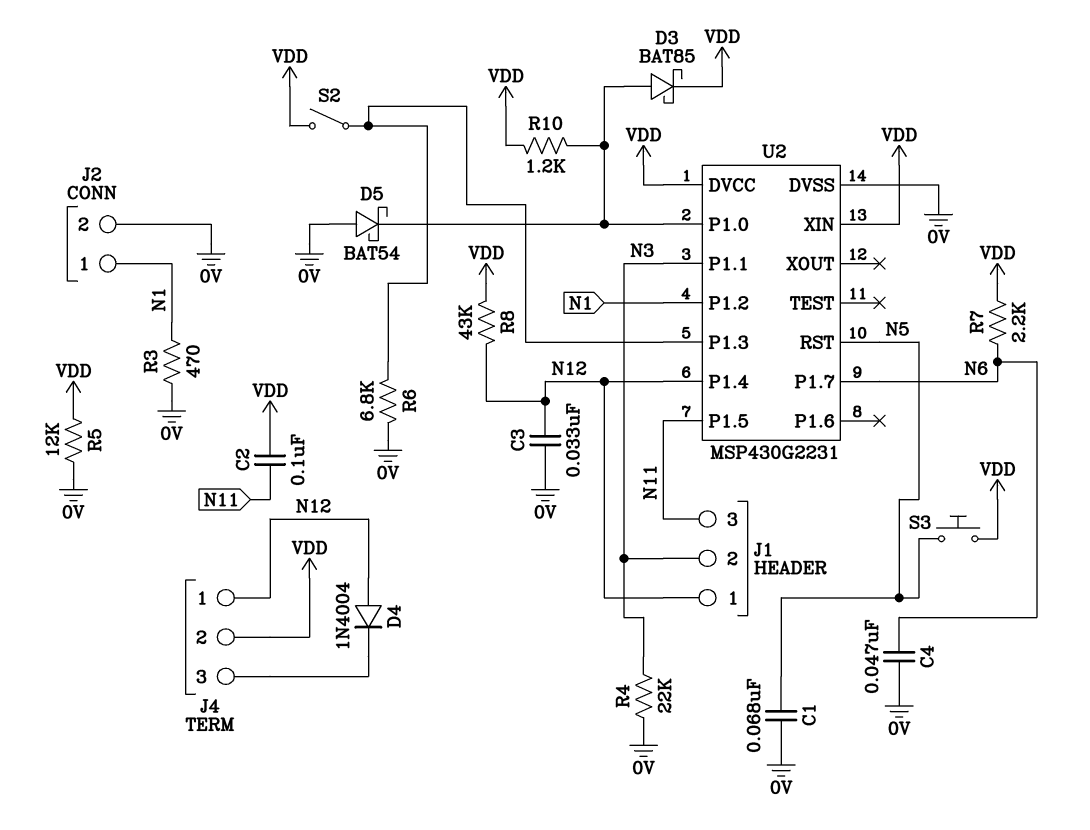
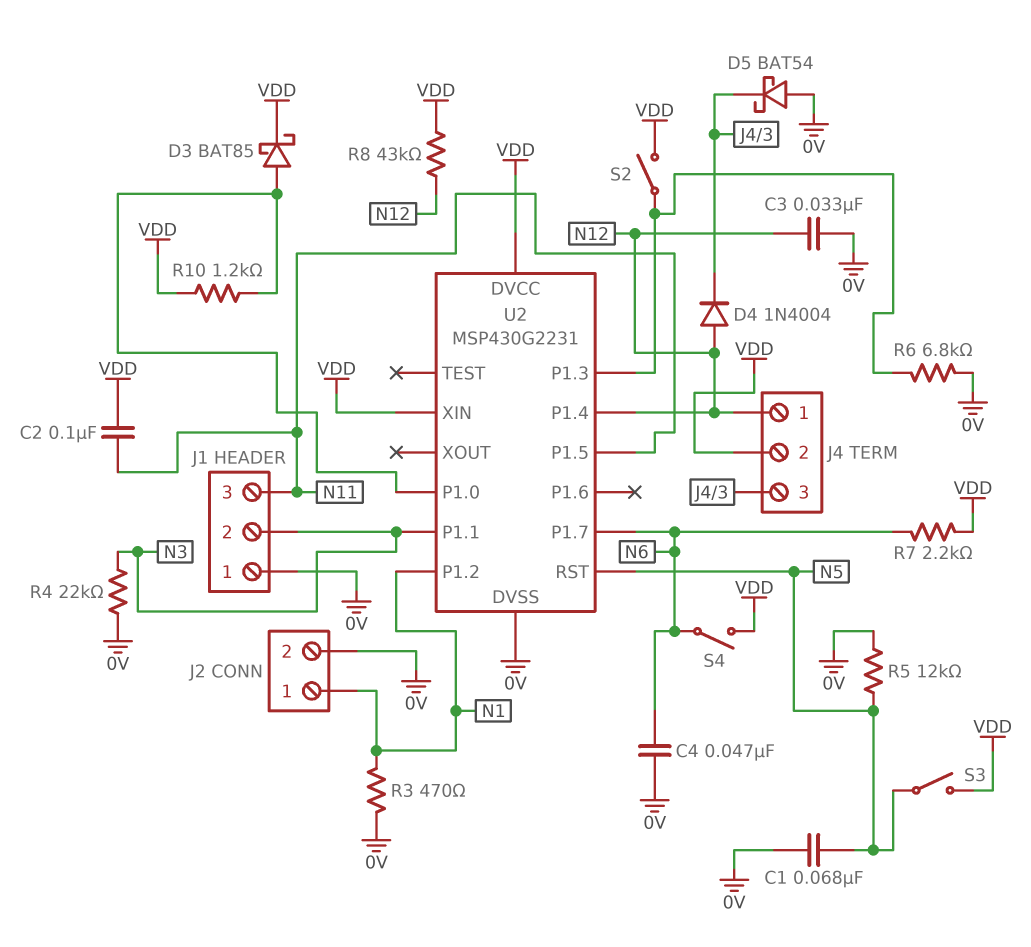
D5: schottky BAT54 (A 0V, K U2/P1.0) -> schottky BAT54 (A 0V, K J4/3)
J1 pin 1: N12 -> 0V
R5: 12k (0V, VDD) -> 12k (0V, N5)
S3: button (N5, VDD) -> switch (N5, VDD)
S4: none -> switch (N6, VDD)

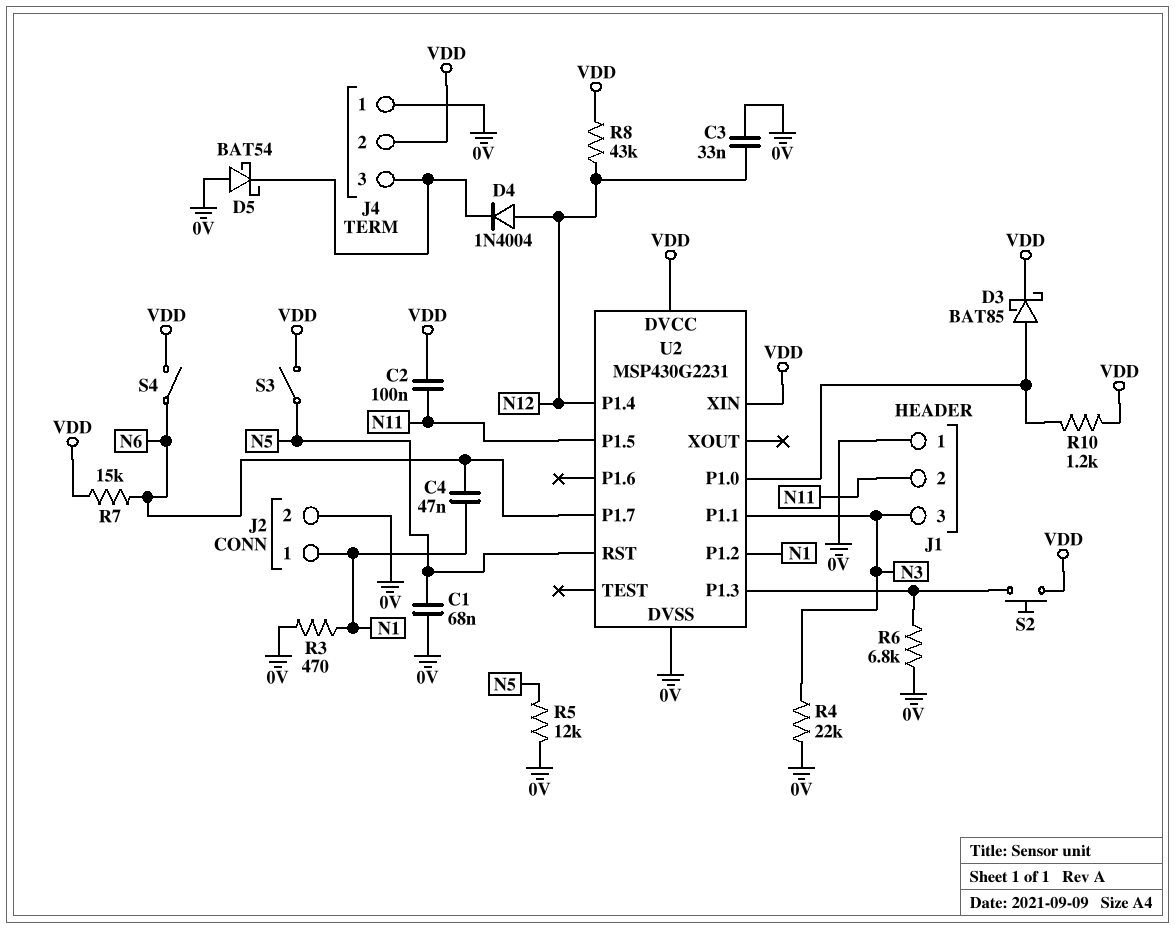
C4: 47nF (0V, N6) -> 47nF (N1, N6)
J1 pin 2: N3 -> N11
J1 pin 3: N11 -> N3
J4 pin 1: N12 -> 0V
R7: 2.2k (N6, VDD) -> 15k (N6, VDD)
S2: switch (U2/P1.3, VDD) -> button (U2/P1.3, VDD)

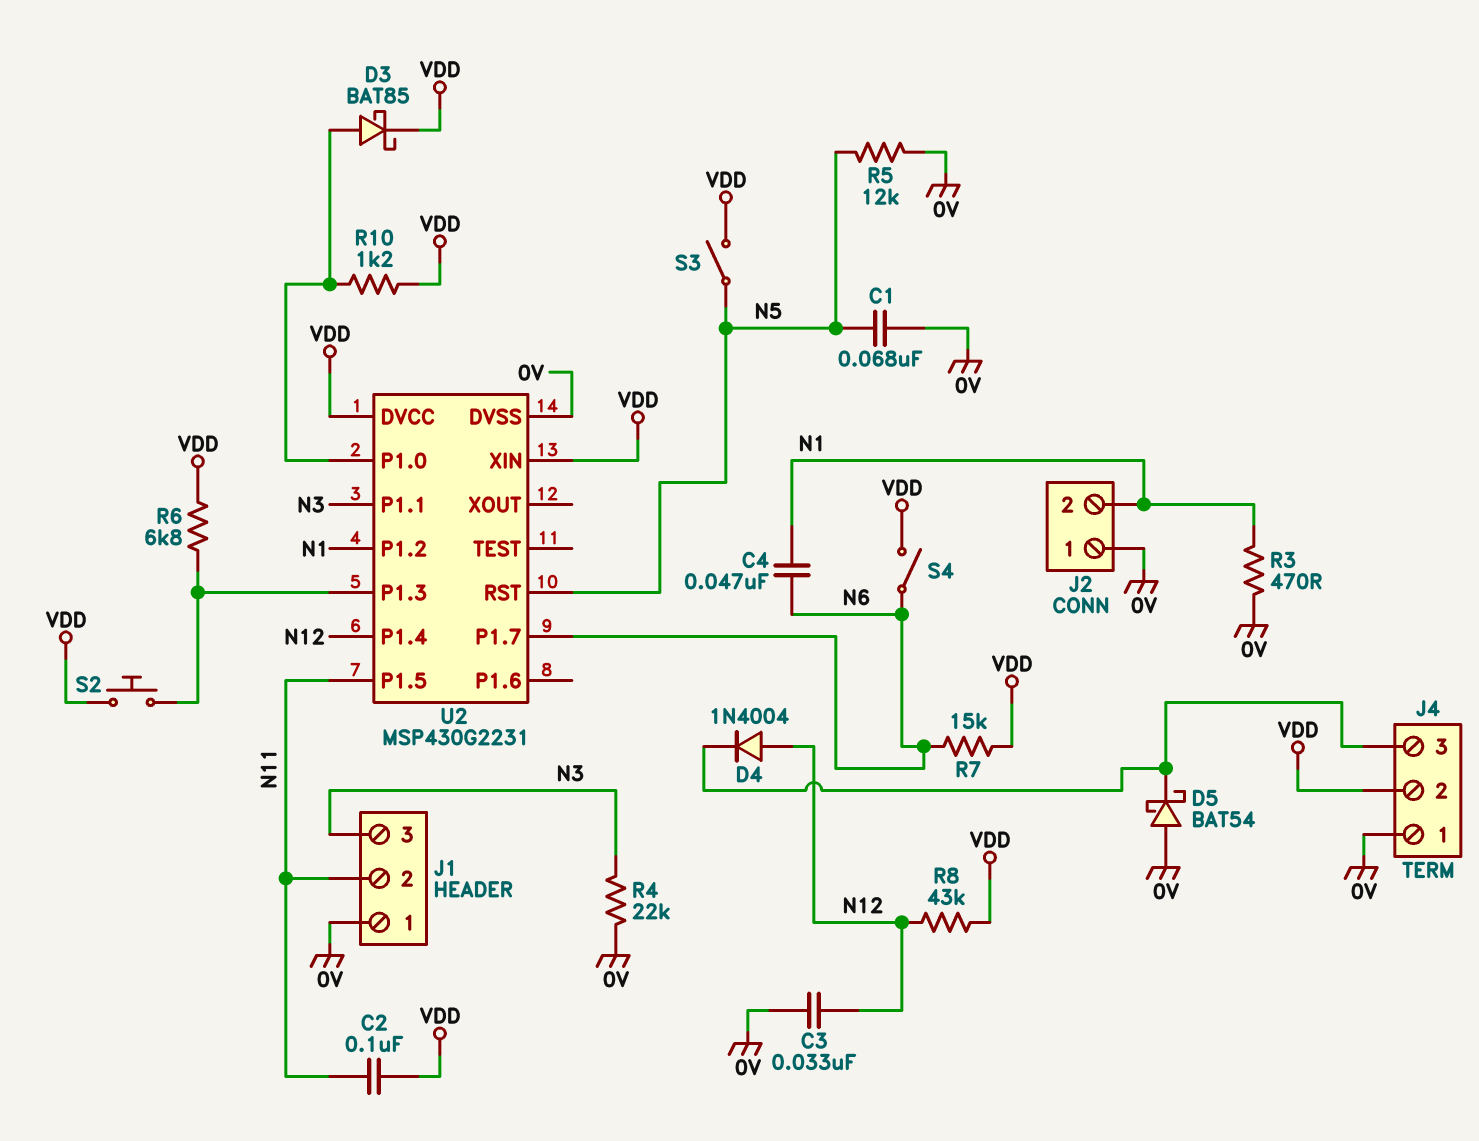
J2 pin 1: N1 -> 0V
J2 pin 2: 0V -> N1
R6: 6.8k (0V, U2/P1.3) -> 6.8k (U2/P1.3, VDD)

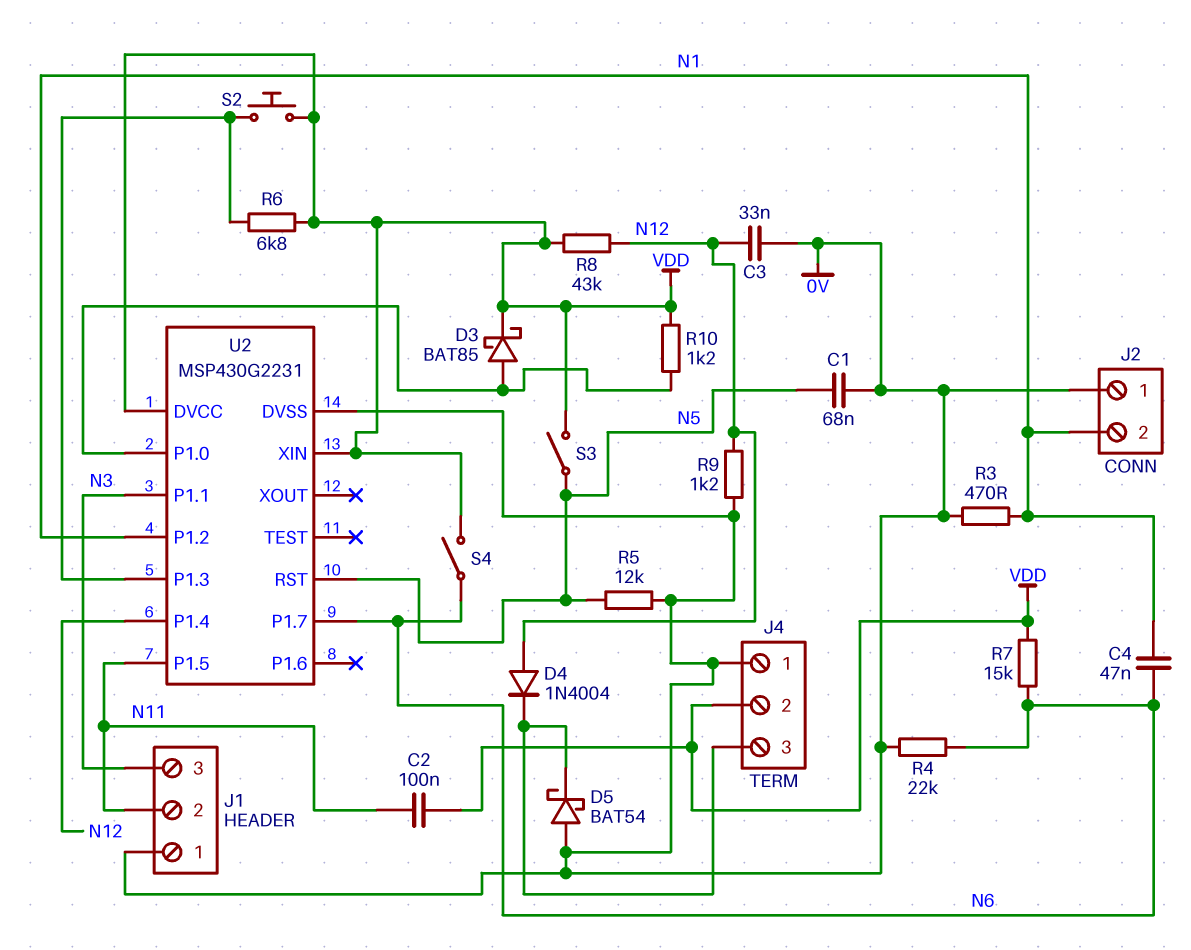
R4: 22k (0V, N3) -> 22k (0V, N6)
R9: none -> 1.2k (0V, N12)

